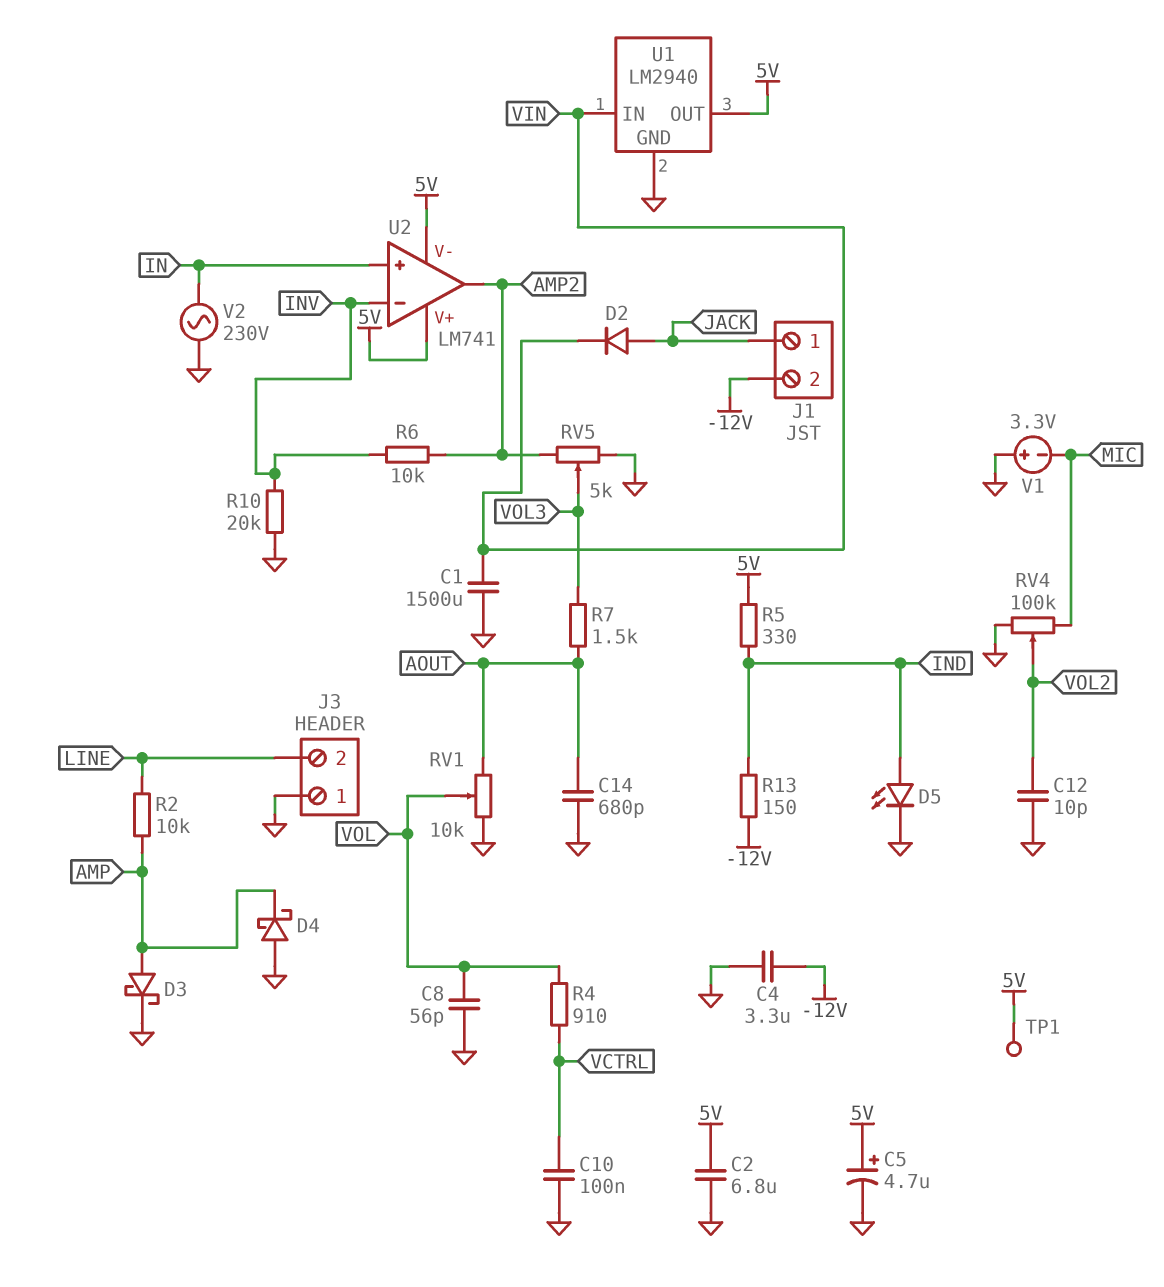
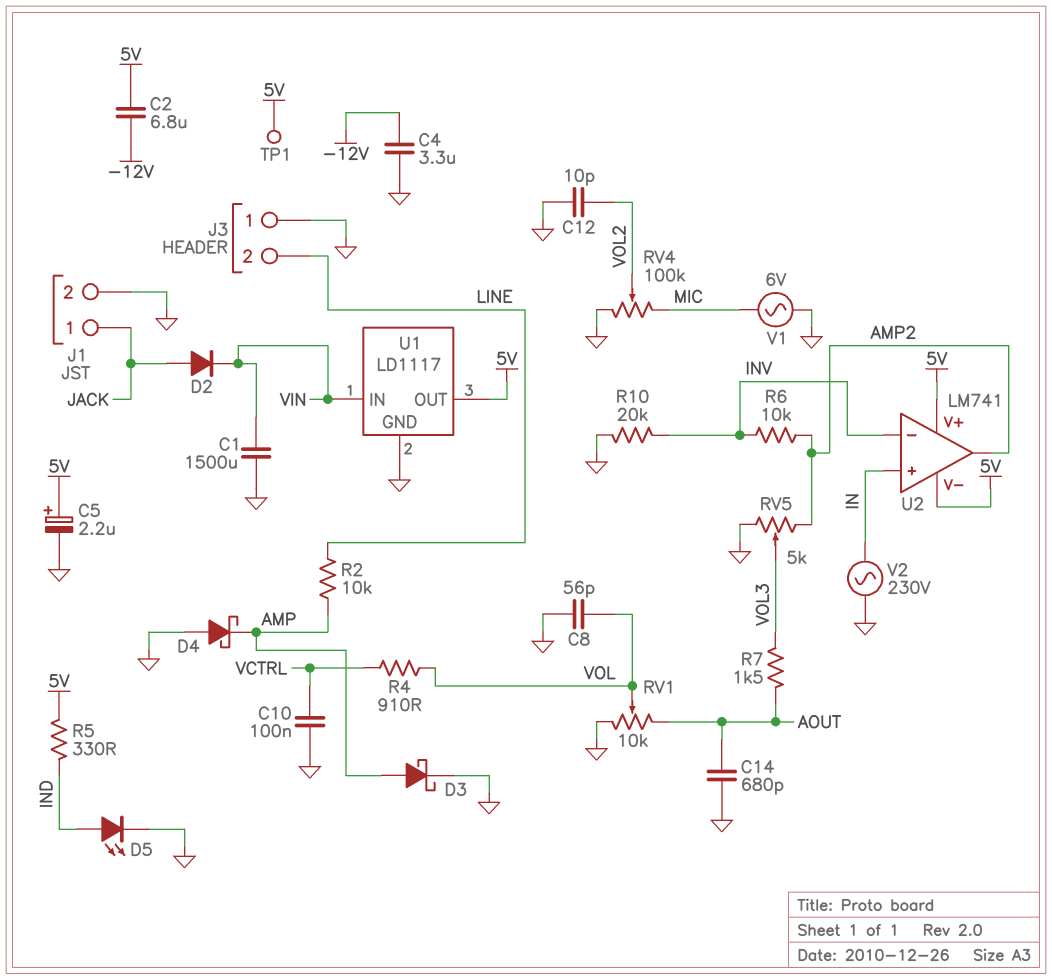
C2: 6.8uF (5V, GND) -> 6.8uF (-12V, 5V)
C5: 4.7uF (plus 5V, minus GND) -> 2.2uF (plus 5V, minus GND)
J1 pin 2: -12V -> GND
R13: 150 (-12V, IND) -> none
U1: LM2940 -> LD1117
V1: 3.3V (plus GND, minus MIC) -> AC 6V (GND, MIC)

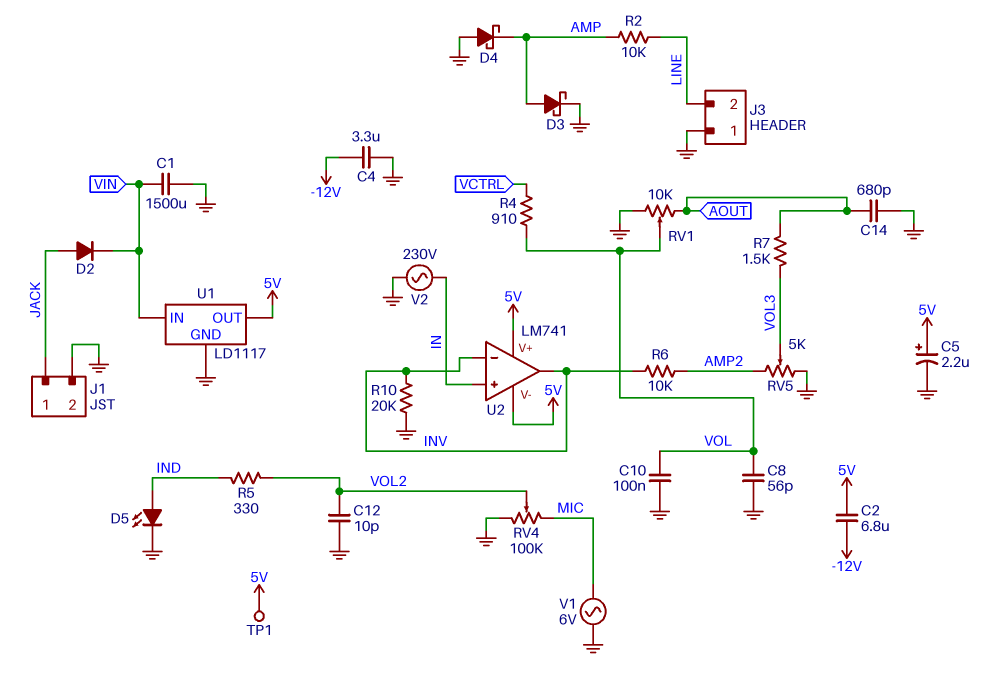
C10: 100nF (GND, VCTRL) -> 100nF (GND, VOL)
R5: 330 (5V, IND) -> 330 (IND, VOL2)
U2 pin out: AMP2 -> INV

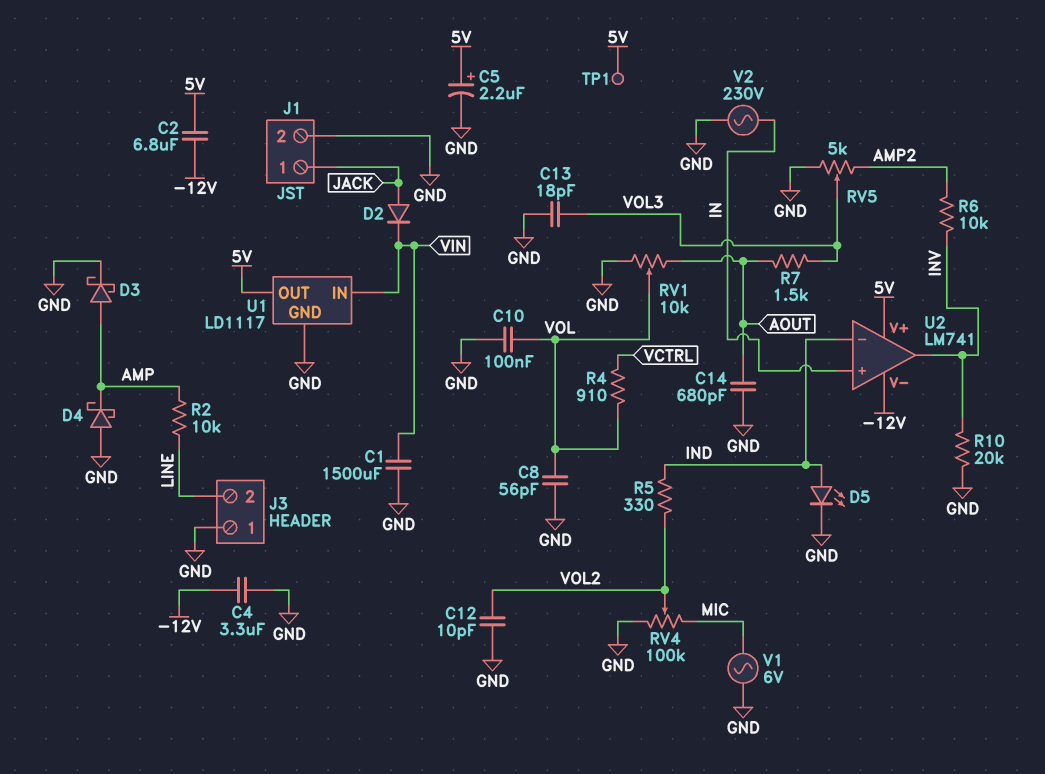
C13: none -> 18pF (GND, VOL3)
U2 pin V-: 5V -> -12V
U2 pin in-: INV -> IND

